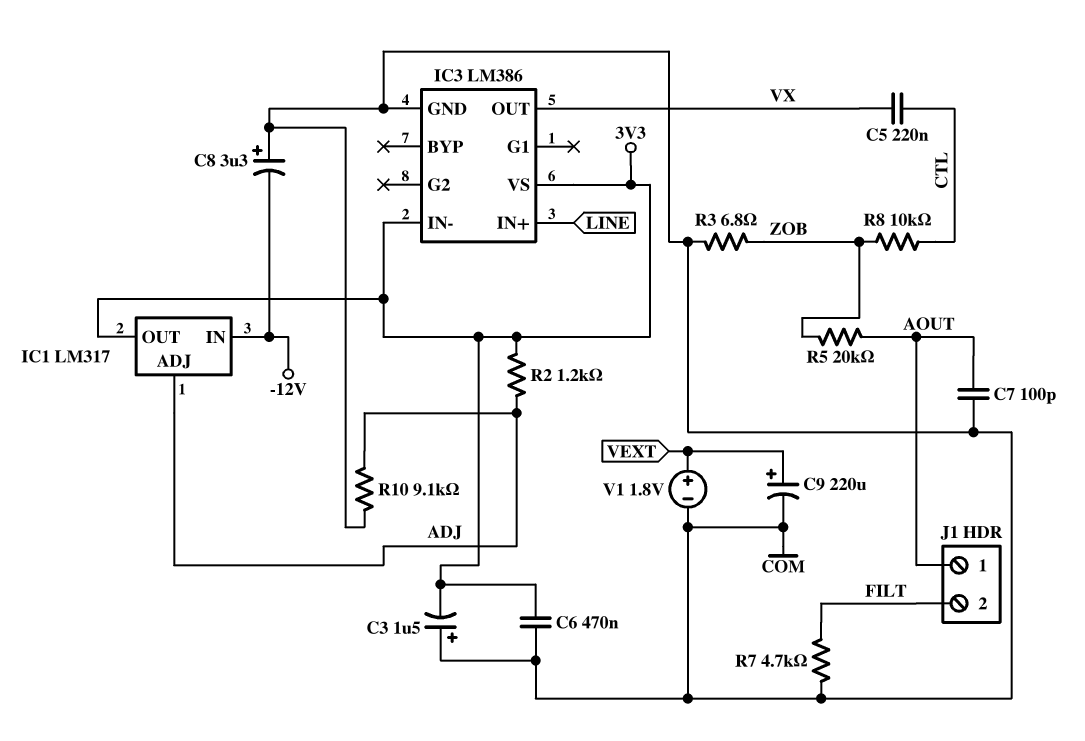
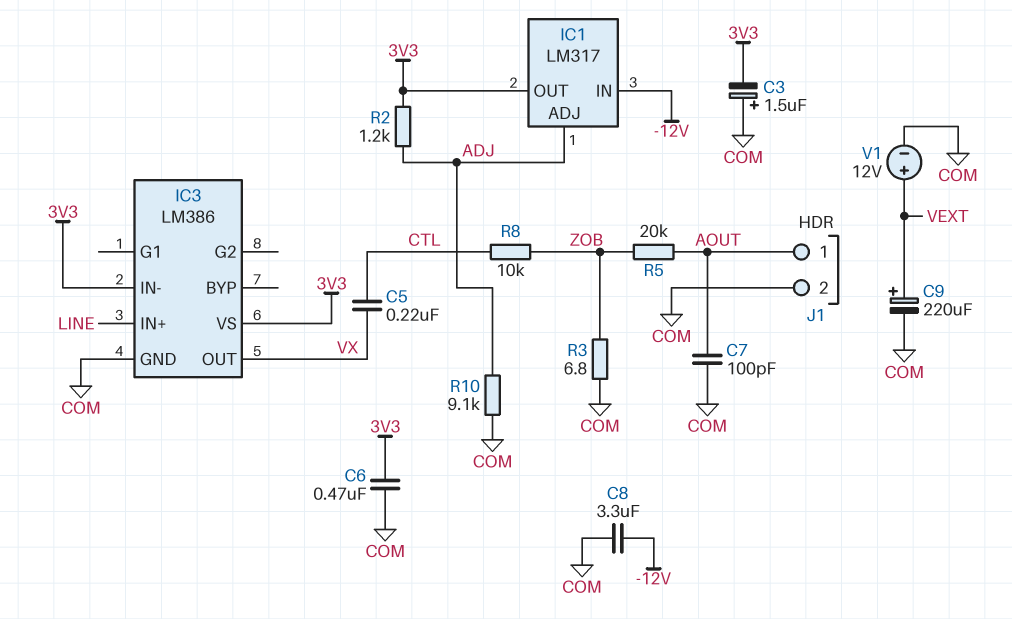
C8: 3.3uF (plus COM, minus -12V) -> 3.3uF (-12V, COM)
J1 pin 2: FILT -> COM
R7: 4.7k (COM, FILT) -> none
V1: 1.8V (plus VEXT, minus COM) -> 12V (plus VEXT, minus COM)

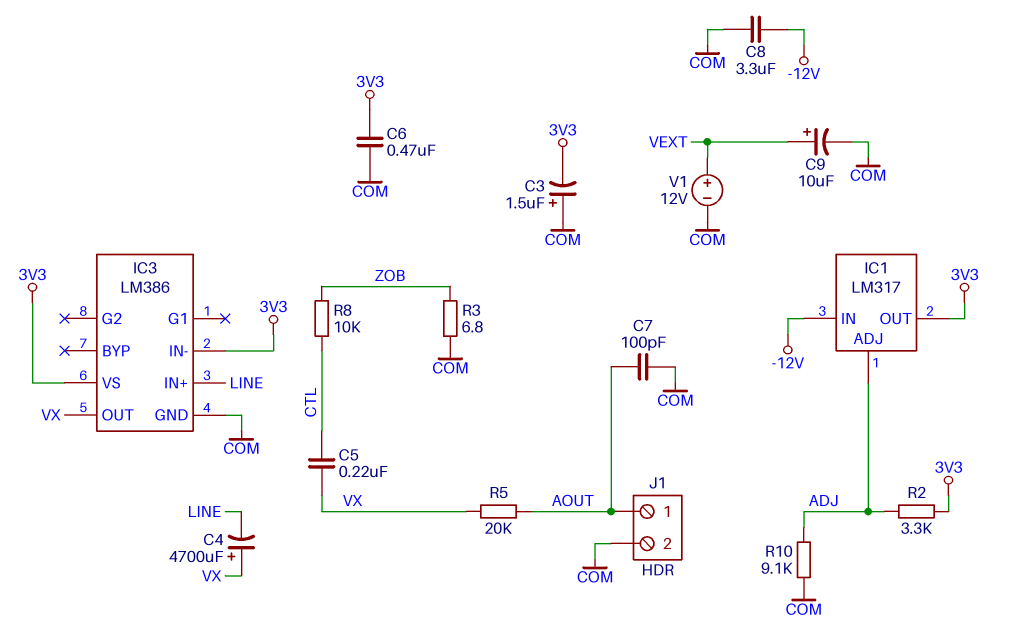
C4: none -> 4700uF (plus VX, minus LINE)
C9: 220uF (plus VEXT, minus COM) -> 10uF (plus VEXT, minus COM)
R2: 1.2k (3V3, ADJ) -> 3.3k (3V3, ADJ)
R5: 20k (AOUT, ZOB) -> 20k (AOUT, VX)

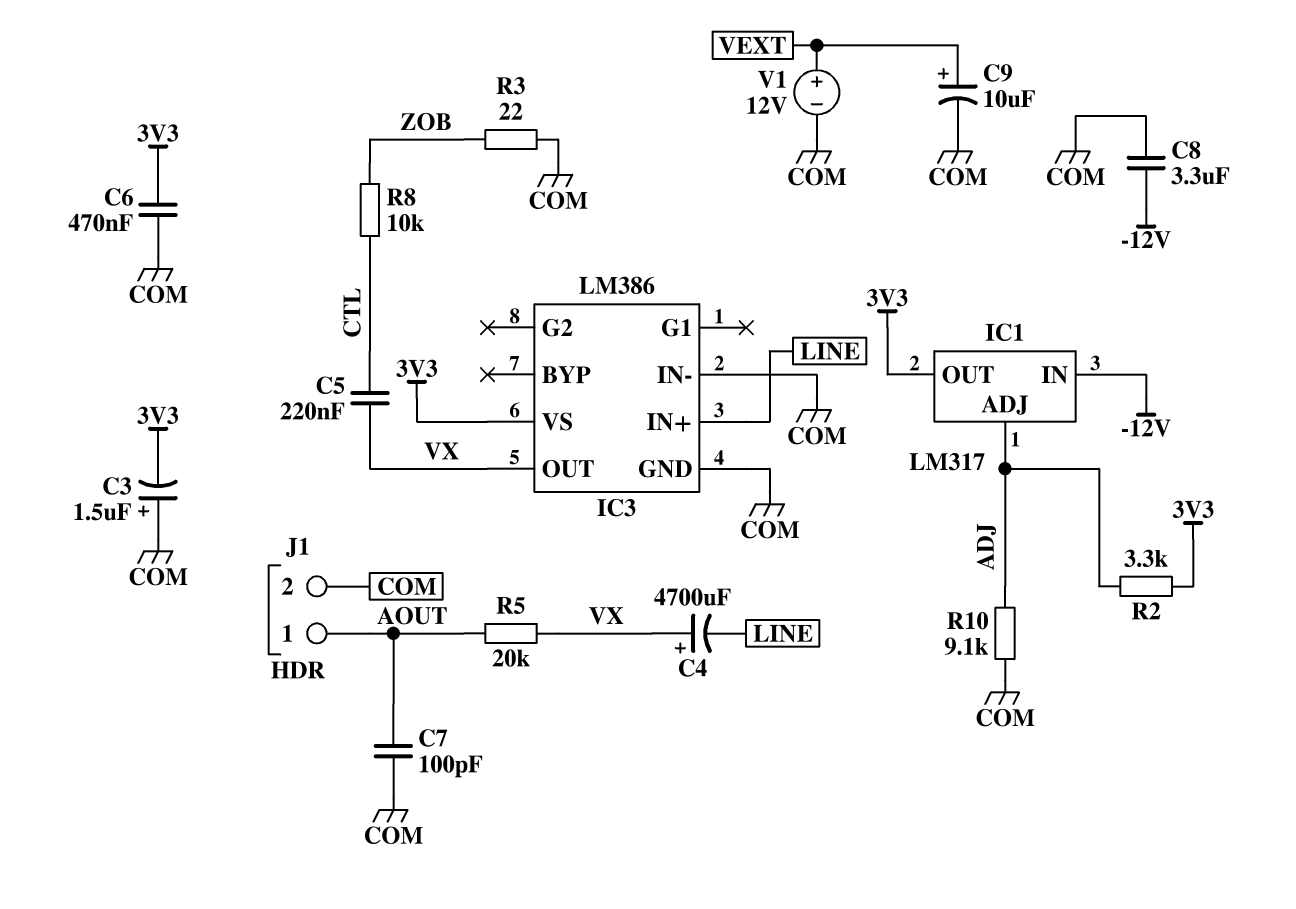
IC3 pin IN-: 3V3 -> COM
R3: 6.8 (COM, ZOB) -> 22 (COM, ZOB)

